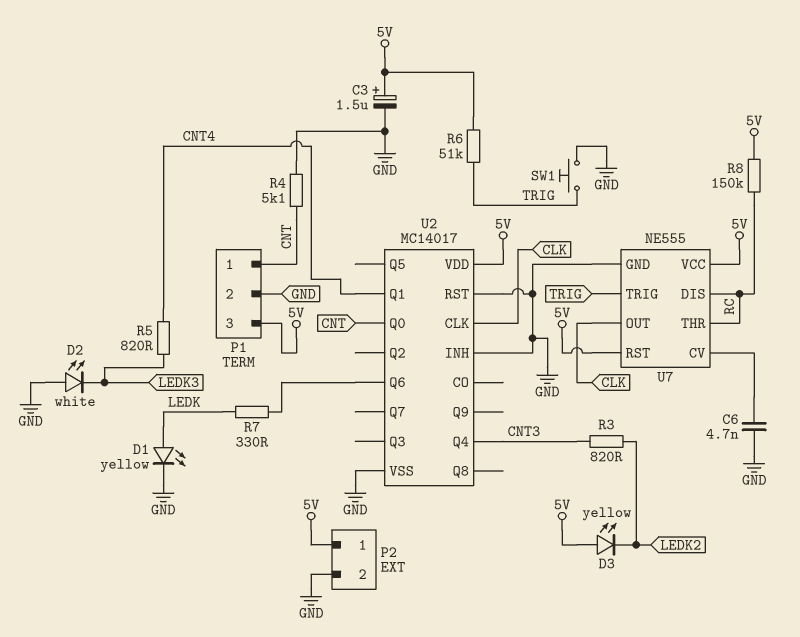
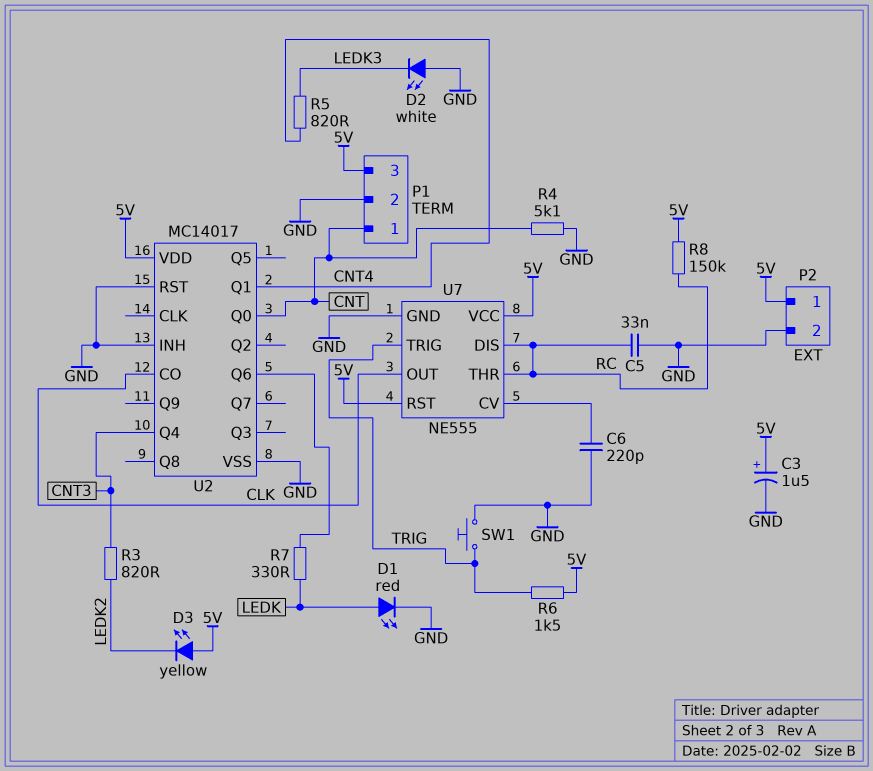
C5: none -> 33nF (GND, RC)
C6: 4.7nF (GND, U7/CV) -> 220pF (GND, U7/CV)
D1: LED yellow (A LEDK, K GND) -> LED red (A LEDK, K GND)
R6: 51k (5V, TRIG) -> 1.5k (5V, TRIG)
U2 pin CLK: CLK -> none
U2 pin CO: none -> CLK

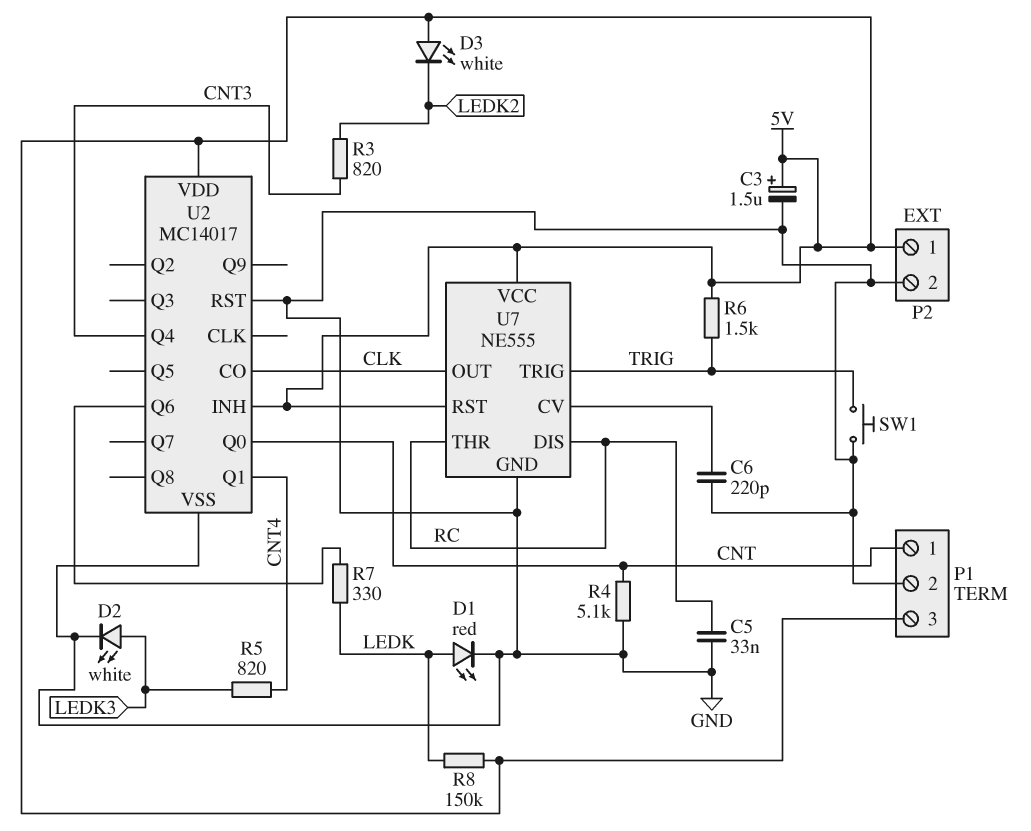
D2: LED white (A GND, K LEDK3) -> LED white (A LEDK3, K GND)
D3: LED yellow (A 5V, K LEDK2) -> LED white (A 5V, K LEDK2)
R8: 150k (5V, RC) -> 150k (5V, LEDK)
U2 pin INH: GND -> 5V

